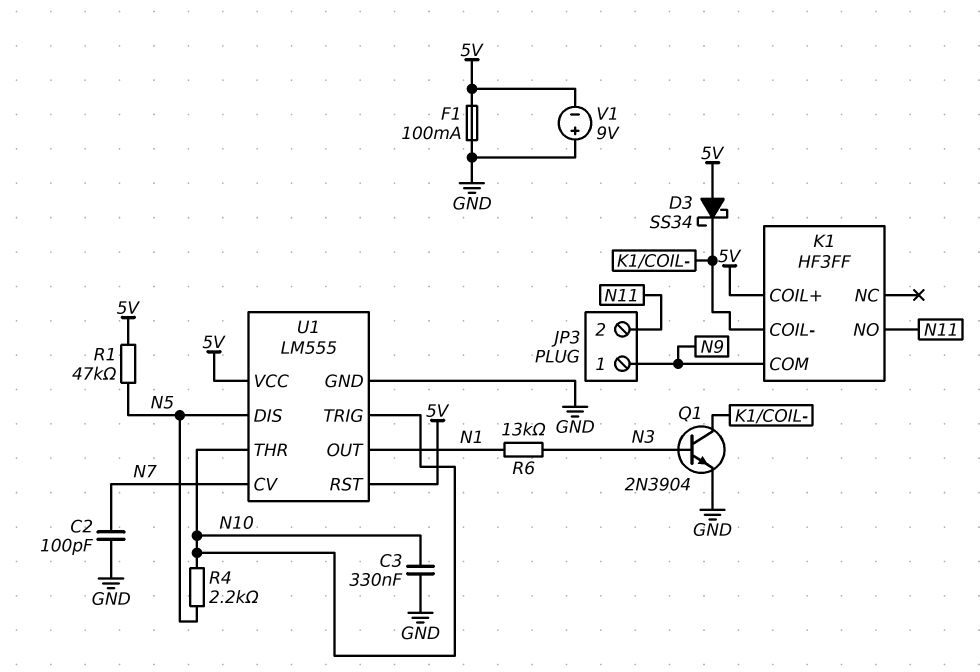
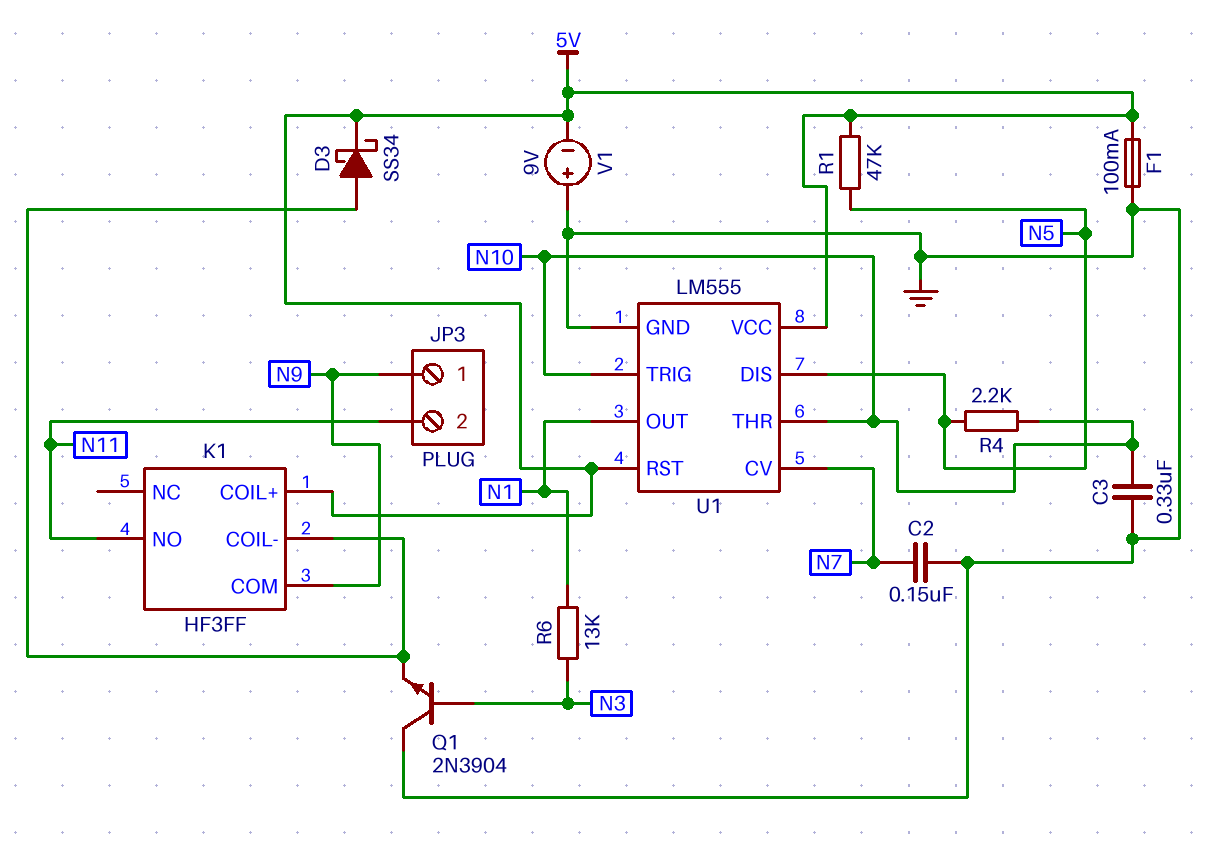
C2: 100pF (GND, N7) -> 150nF (GND, N7)
D3: schottky SS34 (A 5V, K K1/COIL-) -> schottky SS34 (A K1/COIL-, K 5V)
Q1: NPN 2N3904 (B N3, C K1/COIL-, E GND) -> NPN 2N3904 (B N3, C GND, E K1/COIL-)

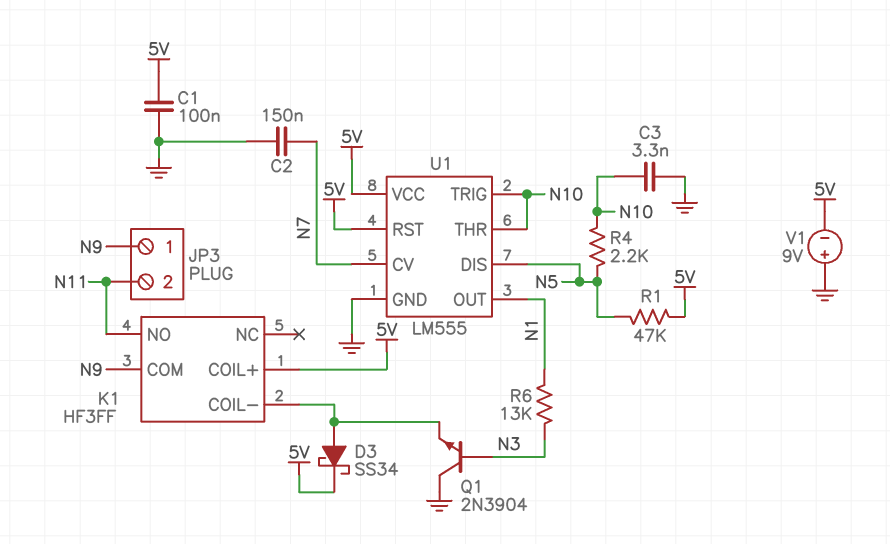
C1: none -> 100nF (5V, GND)
C3: 330nF (GND, N10) -> 3.3nF (GND, N10)
F1: 100mA (5V, GND) -> none

